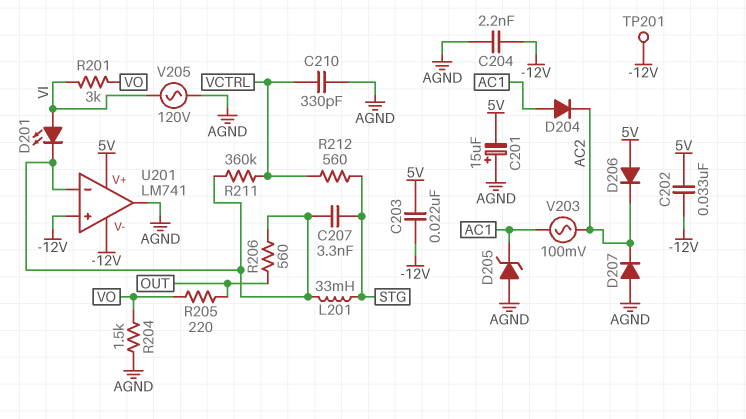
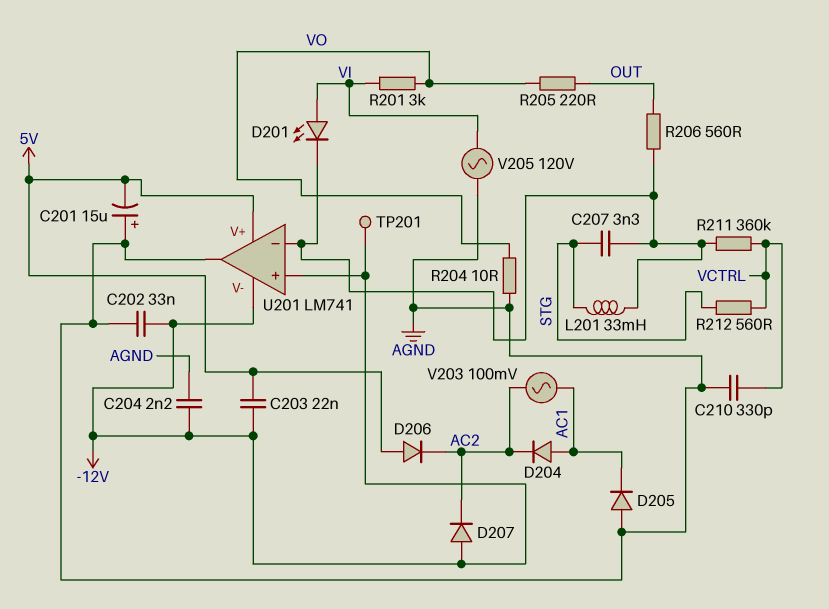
C202: 33nF (-12V, 5V) -> 33nF (-12V, AGND)
D205: zener (A AGND, K AC1) -> diode (A AGND, K AC1)
D207: diode (A AGND, K AC2) -> diode (A -12V, K AC2)
R204: 1.5k (AGND, VO) -> 10 (AGND, VO)

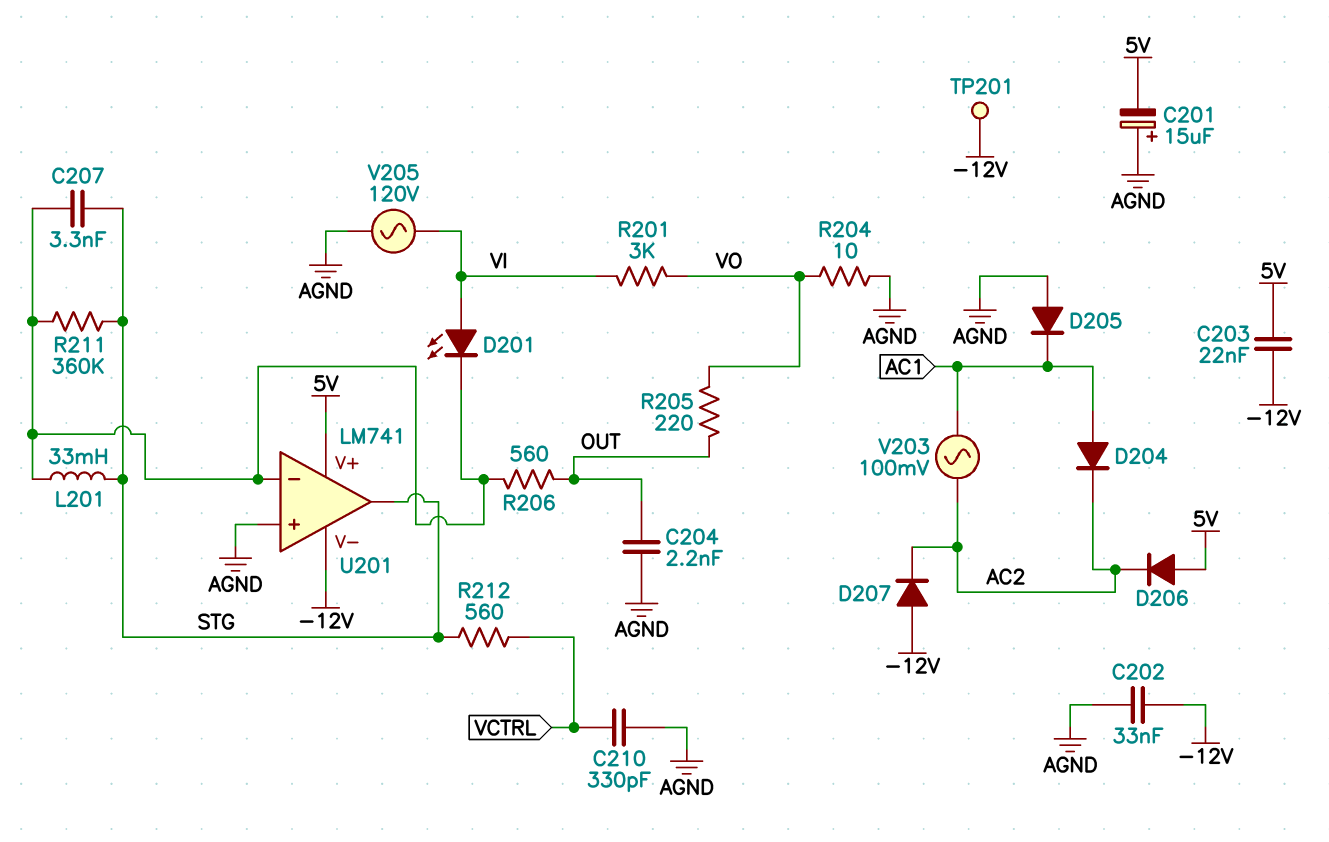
C204: 2.2nF (-12V, AGND) -> 2.2nF (AGND, OUT)
R211: 360k (U201/in-, VCTRL) -> 360k (STG, U201/in-)
U201 pin in+: -12V -> AGND
U201 pin out: AGND -> STG

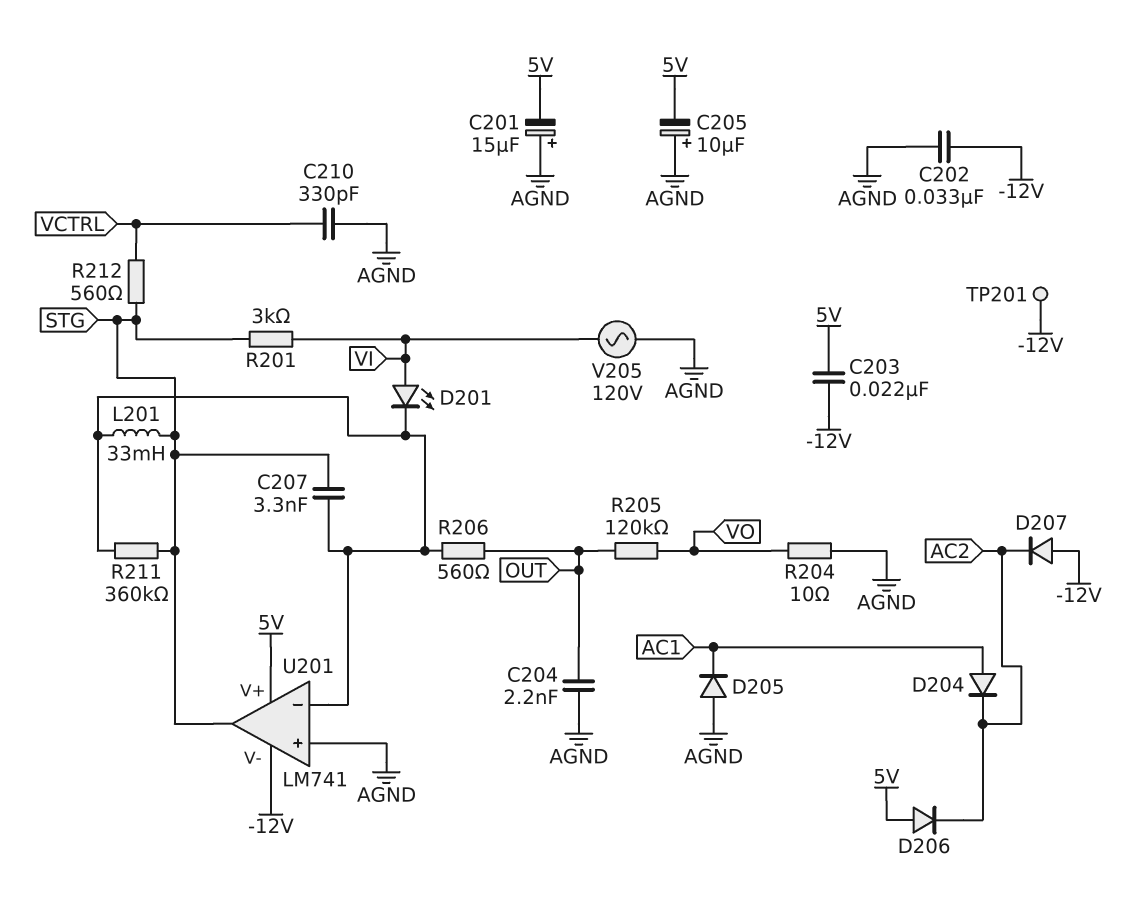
C205: none -> 10uF (plus AGND, minus 5V)
R201: 3k (VI, VO) -> 3k (STG, VI)
R205: 220 (OUT, VO) -> 120k (OUT, VO)
V203: AC 100mV (AC1, AC2) -> none

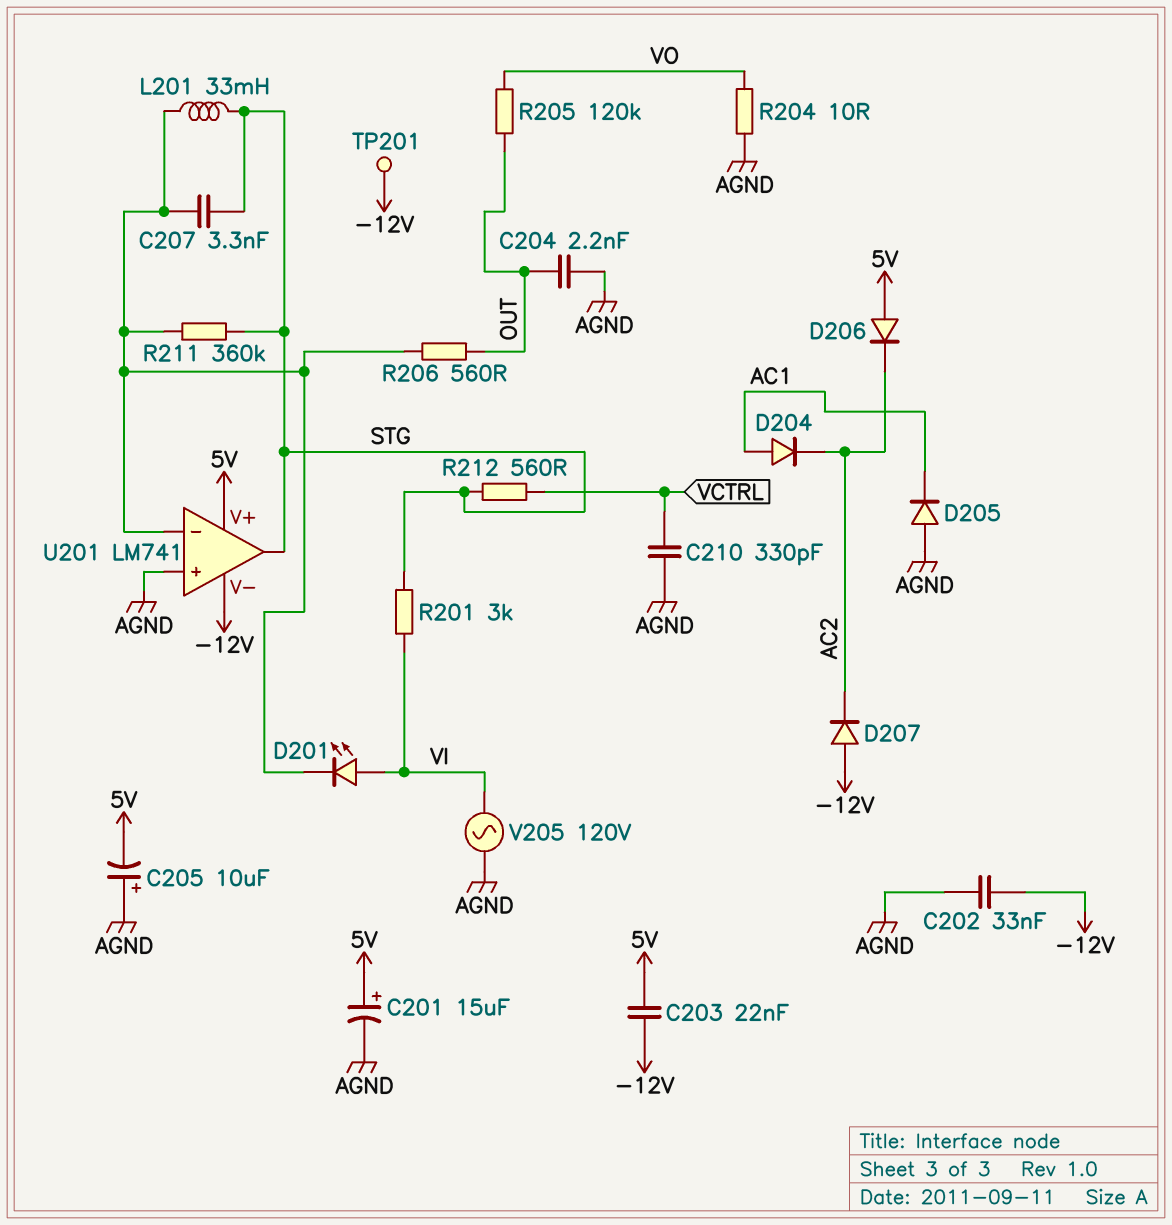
C201: 15uF (plus AGND, minus 5V) -> 15uF (plus 5V, minus AGND)

